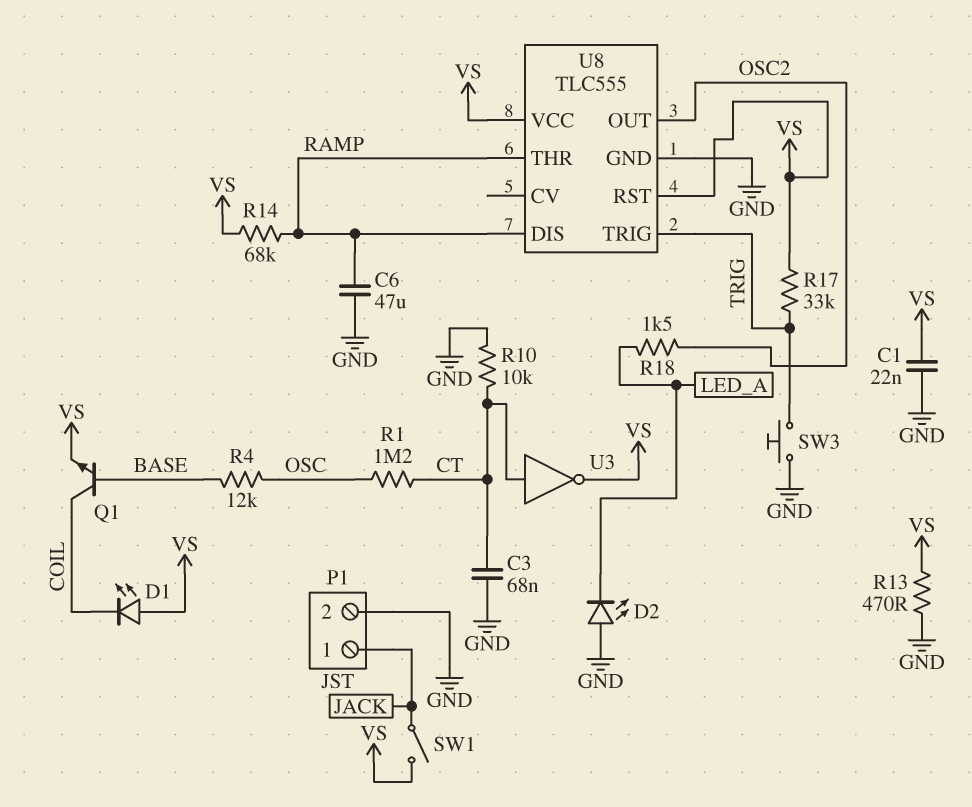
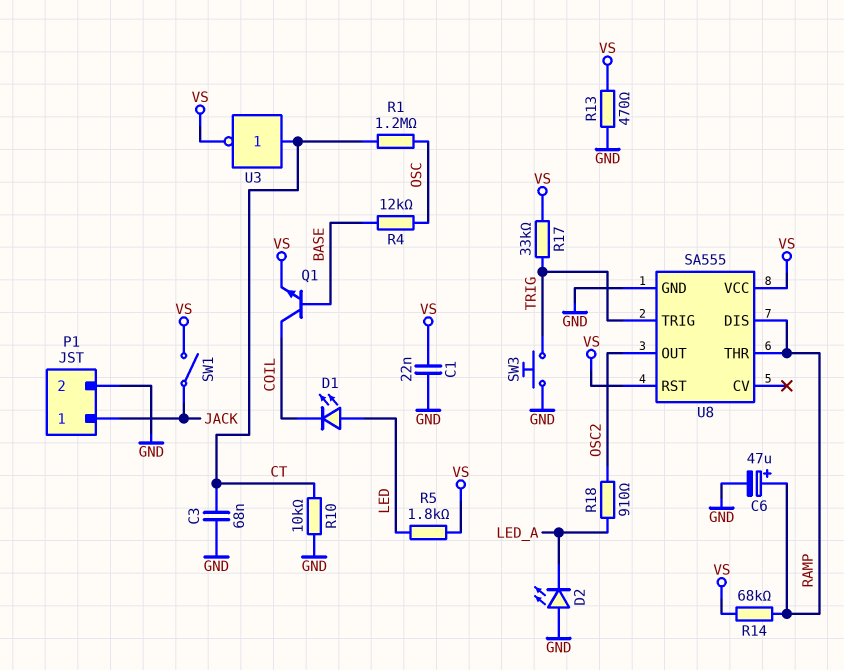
C6: 47uF (GND, RAMP) -> 47uF (plus RAMP, minus GND)
D1: LED (A VS, K COIL) -> LED (A LED, K COIL)
R5: none -> 1.8k (LED, VS)
R18: 1.5k (LED_A, OSC2) -> 910 (LED_A, OSC2)
U8: TLC555 -> SA555

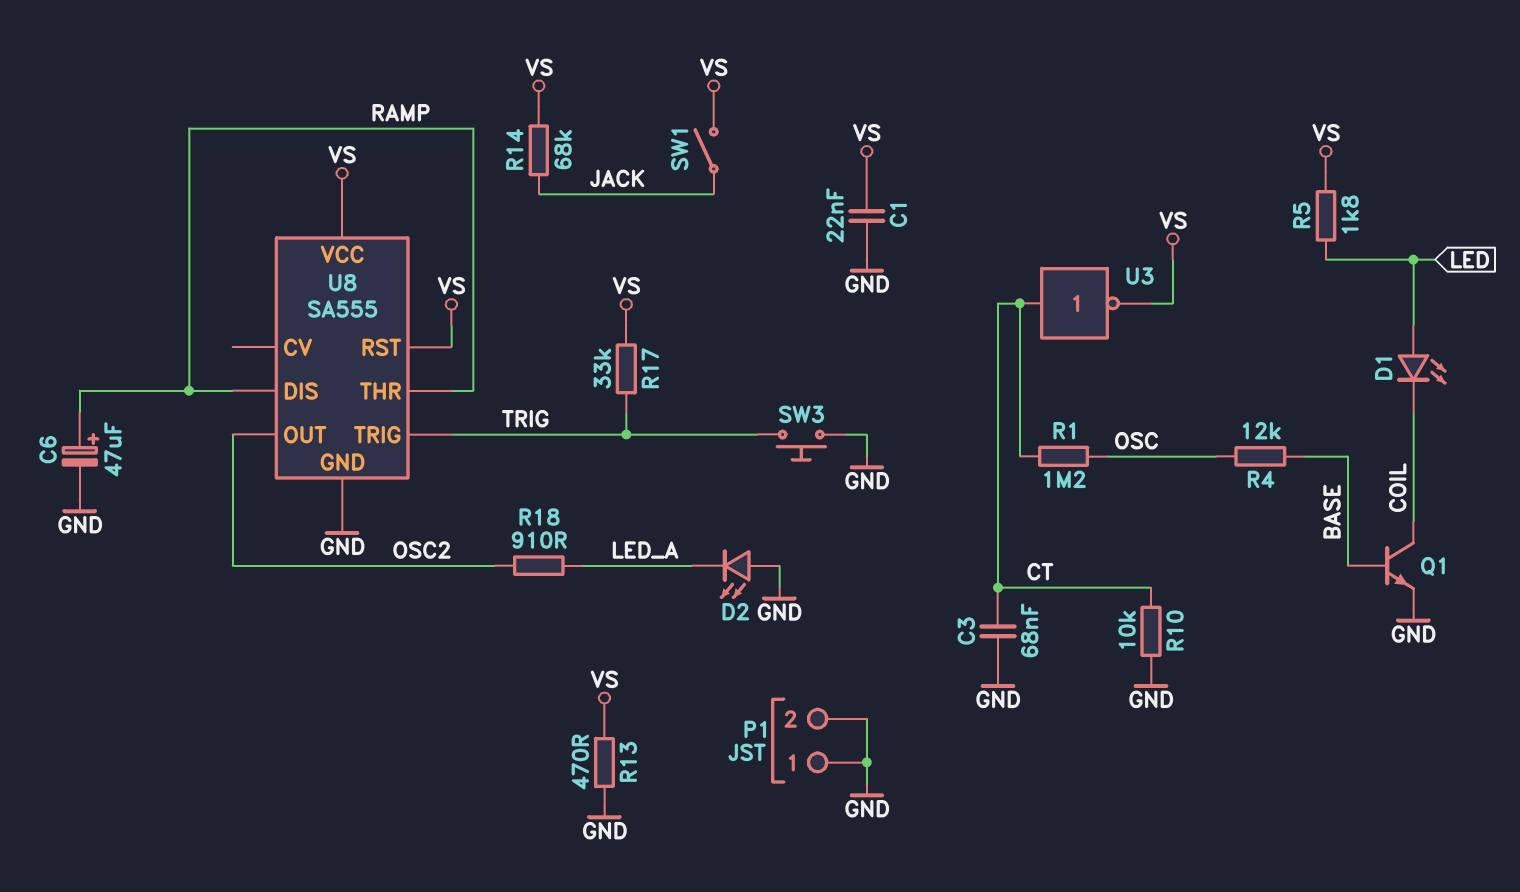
P1 pin 1: JACK -> GND
Q1: NPN (B BASE, C COIL, E VS) -> NPN (B BASE, C COIL, E GND)
R14: 68k (RAMP, VS) -> 68k (JACK, VS)

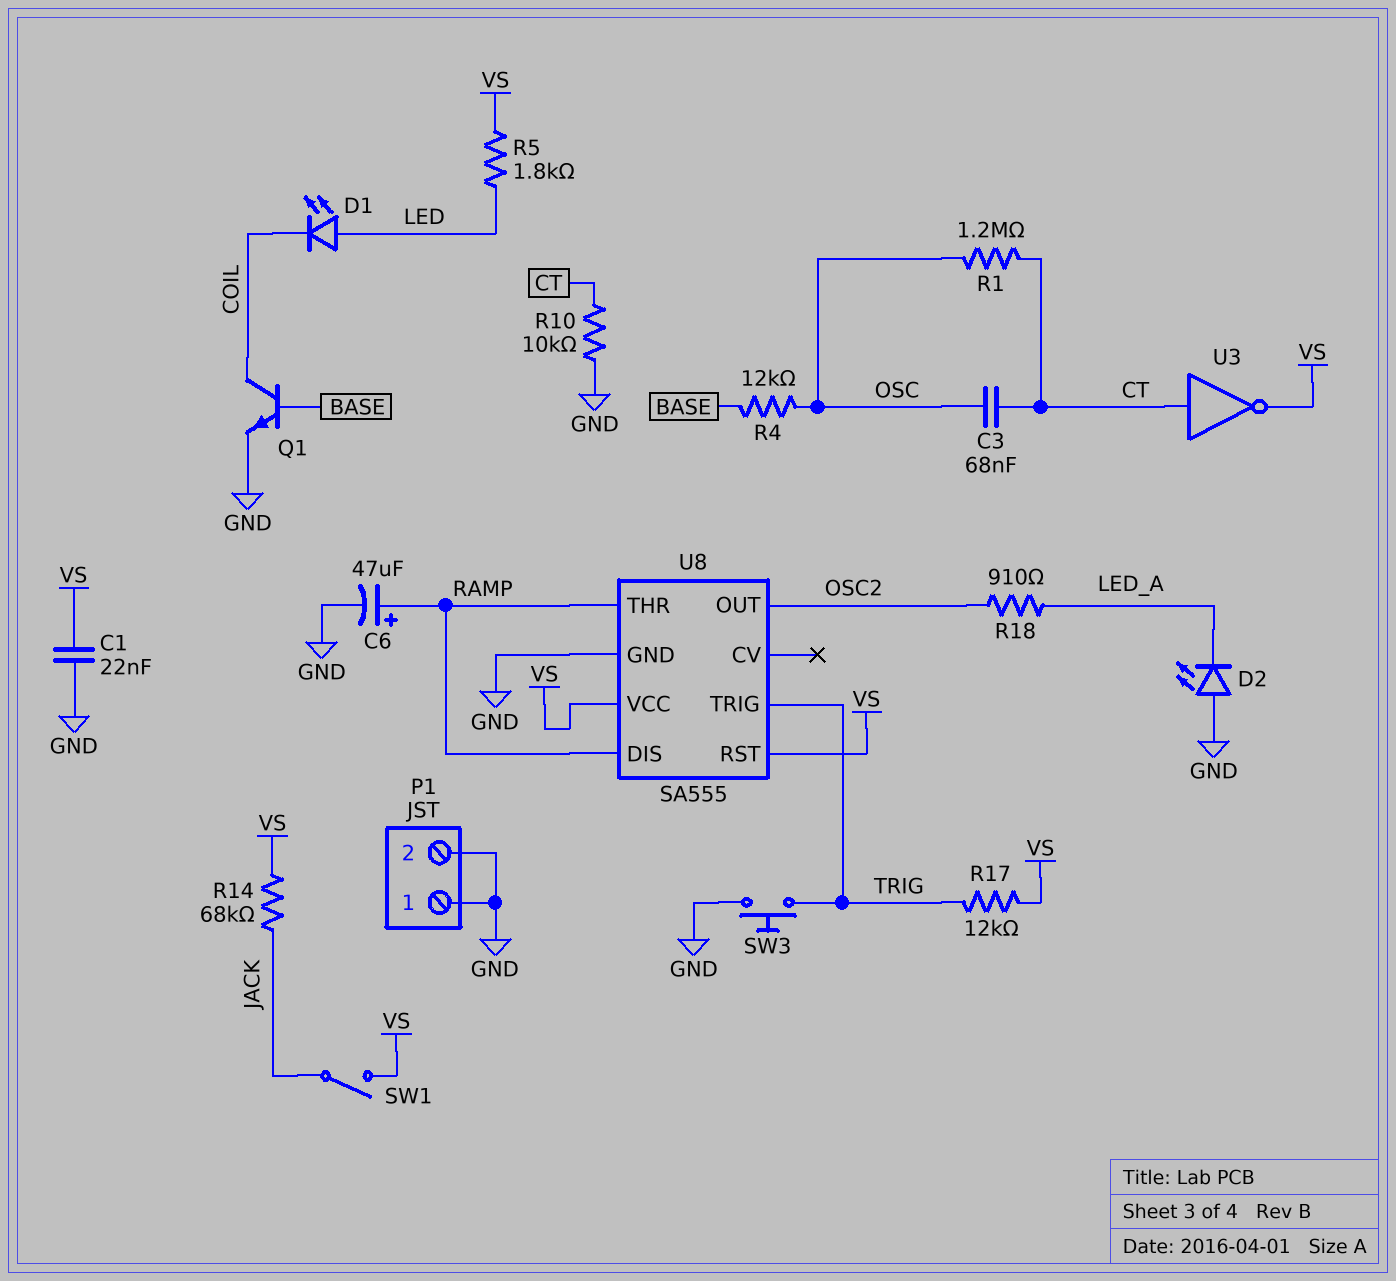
C3: 68nF (CT, GND) -> 68nF (CT, OSC)
R13: 470 (GND, VS) -> none
R17: 33k (TRIG, VS) -> 12k (TRIG, VS)

